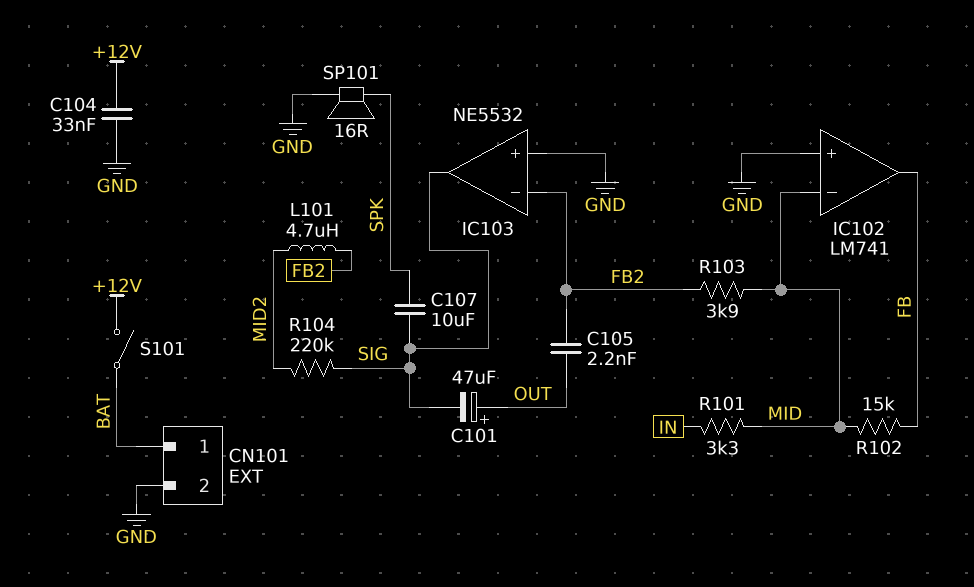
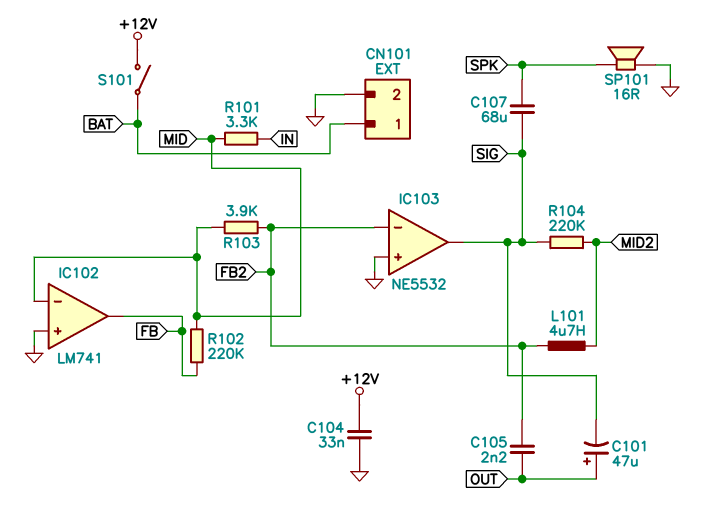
C107: 10uF (SIG, SPK) -> 68uF (SIG, SPK)
R102: 15k (FB, MID) -> 220k (FB, MID)

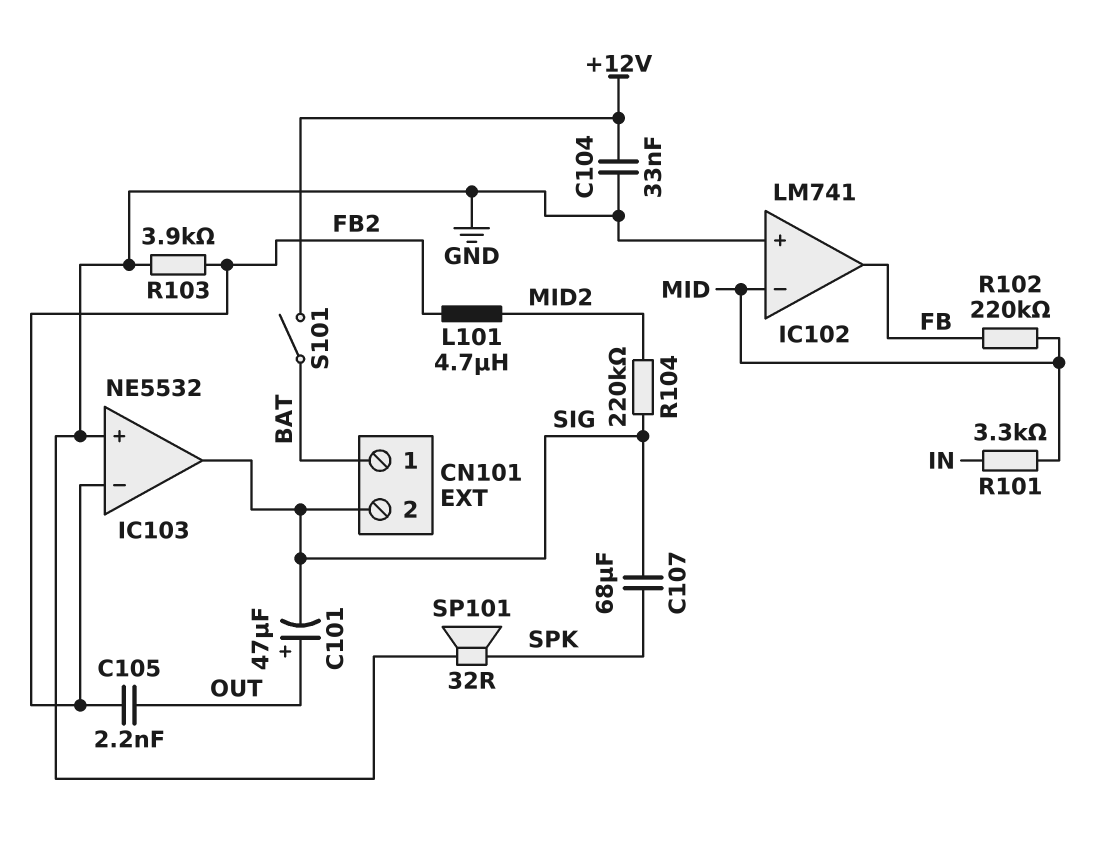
CN101 pin 2: GND -> SIG
R103: 3.9k (FB2, MID) -> 3.9k (FB2, GND)
SP101: speaker 16R (GND, SPK) -> speaker 32R (GND, SPK)

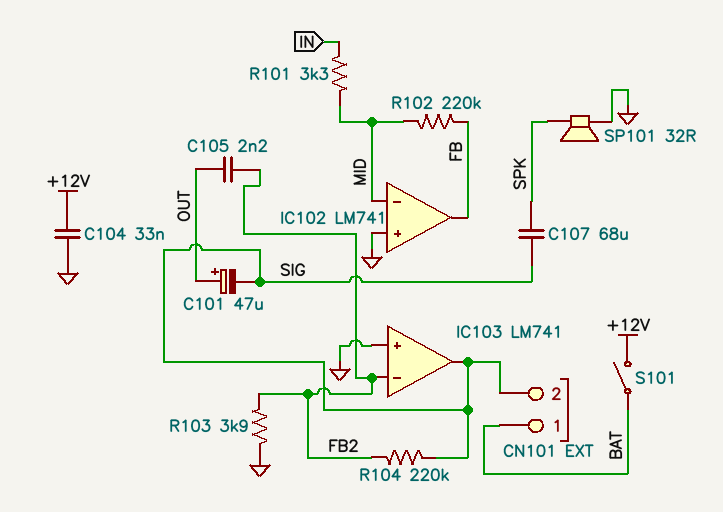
IC103: NE5532 -> LM741
L101: 4.7uH (FB2, MID2) -> none
R104: 220k (MID2, SIG) -> 220k (FB2, SIG)

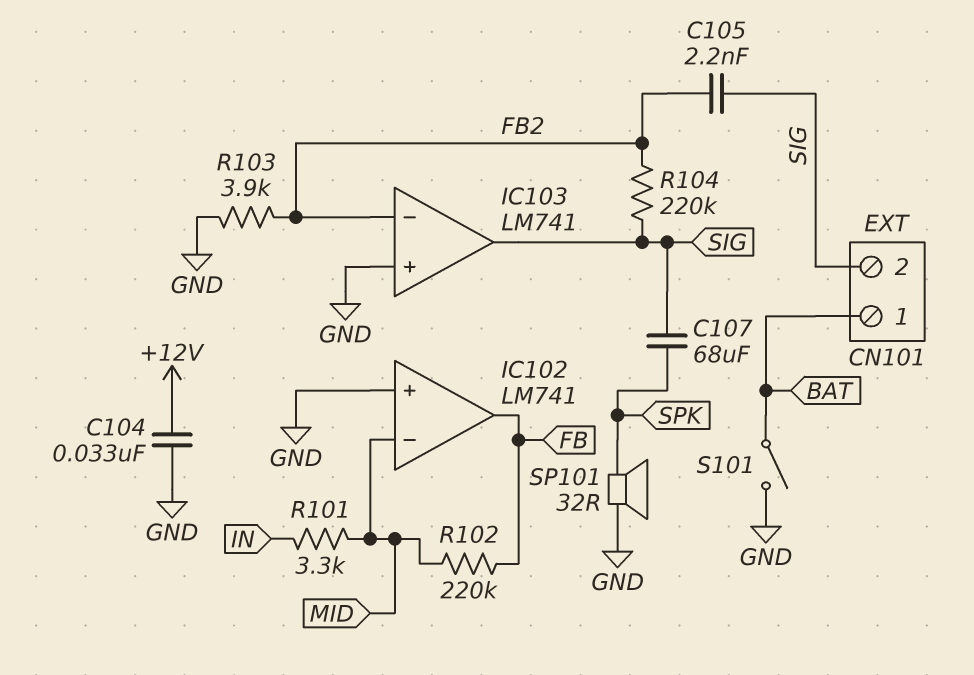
C101: 47uF (plus OUT, minus SIG) -> none
C105: 2.2nF (FB2, OUT) -> 2.2nF (FB2, SIG)
S101: switch (+12V, BAT) -> switch (BAT, GND)

